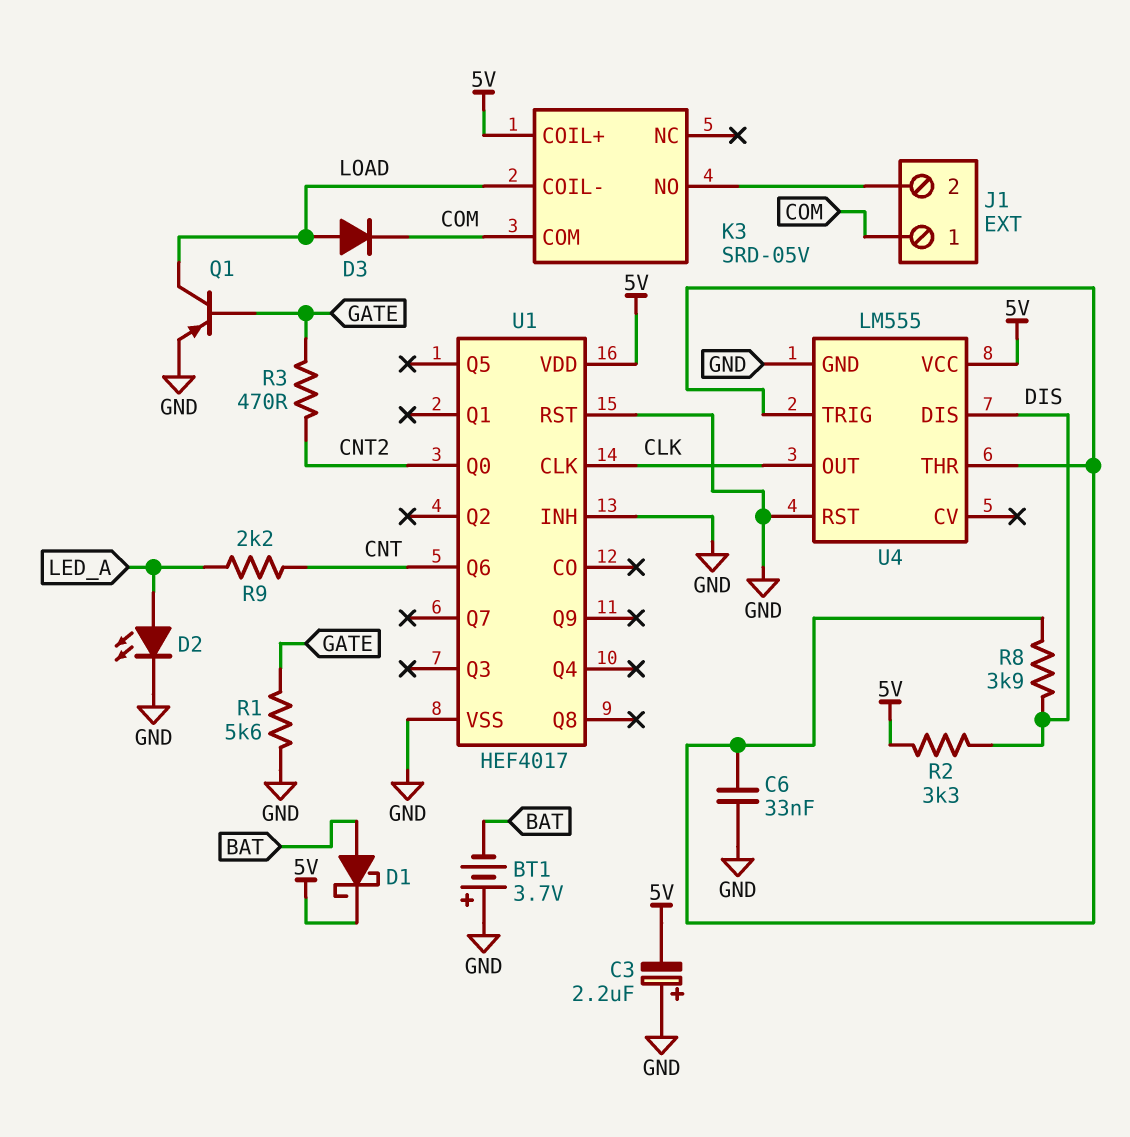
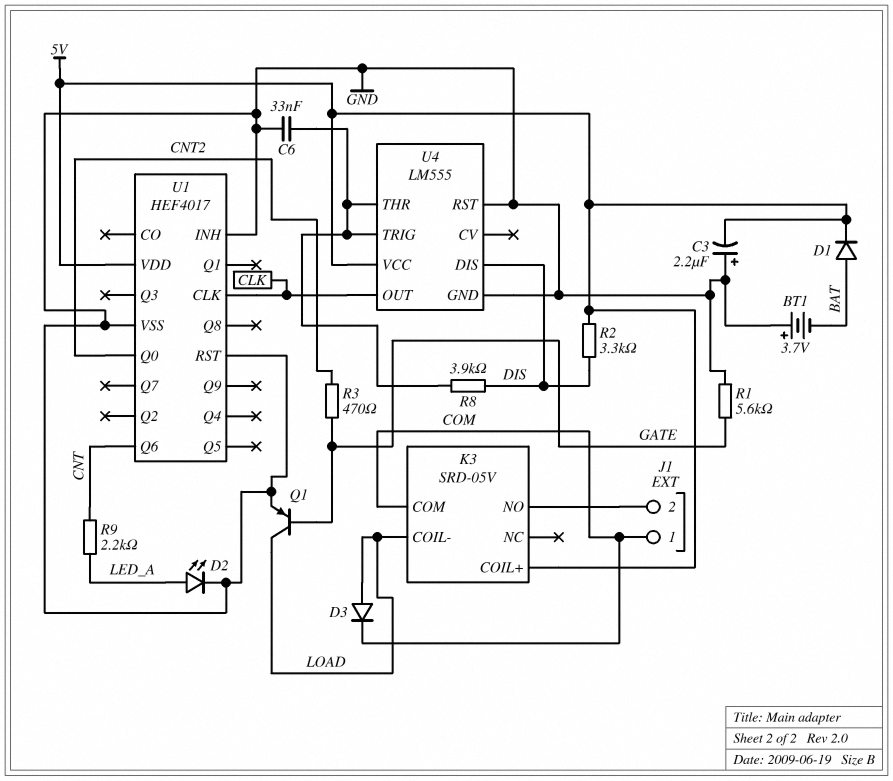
D1: schottky (A BAT, K 5V) -> diode (A BAT, K 5V)

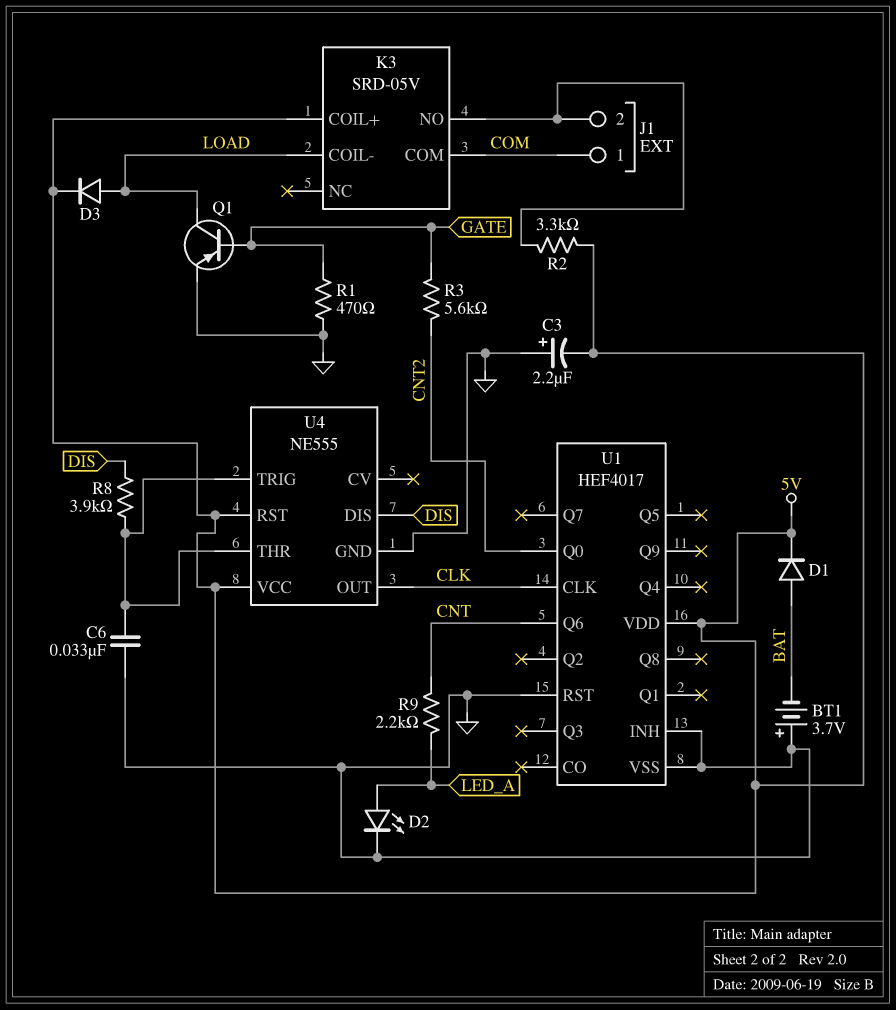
D3: diode (A LOAD, K COM) -> diode (A LOAD, K 5V)
R1: 5.6k (GATE, GND) -> 470 (GATE, GND)
R2: 3.3k (5V, DIS) -> 3.3k (5V, J1/2)
R3: 470 (CNT2, GATE) -> 5.6k (CNT2, GATE)
U4: LM555 -> NE555
U4 pin RST: GND -> 5V

